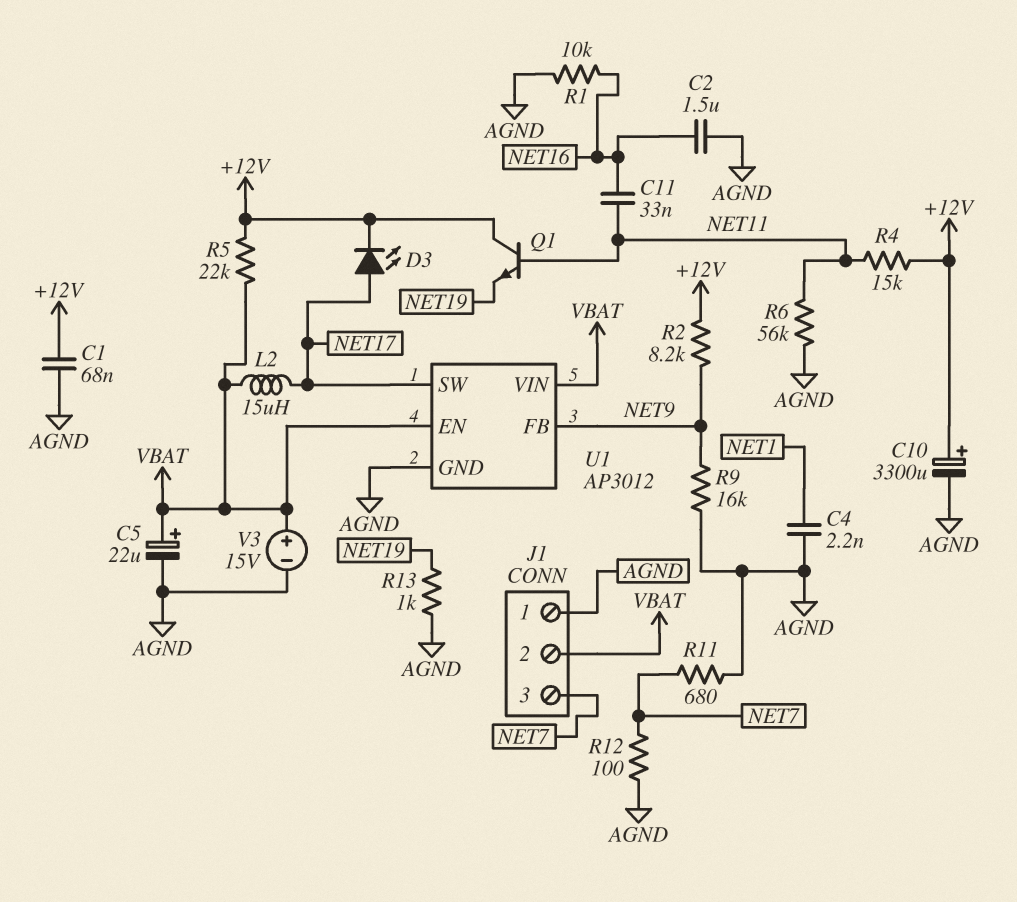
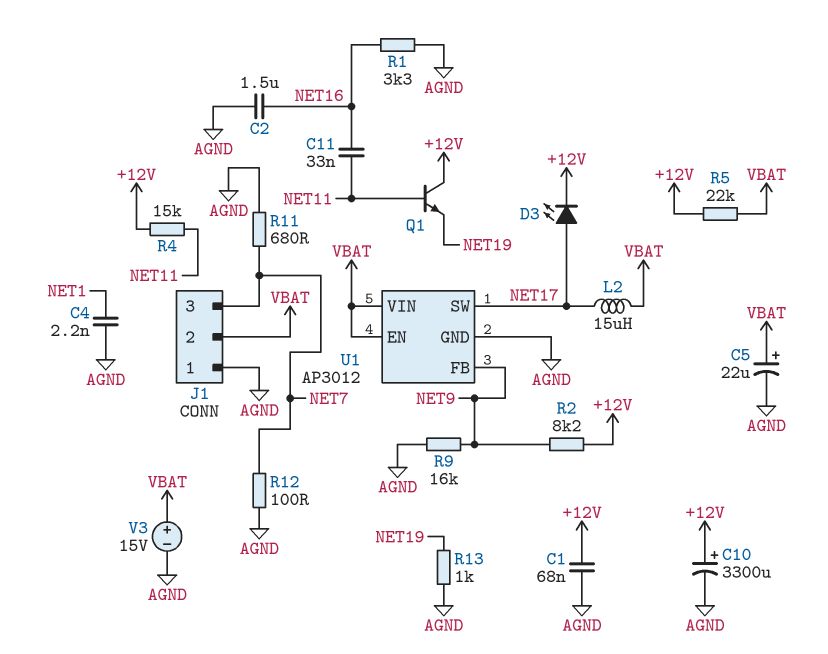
R1: 10k (AGND, NET16) -> 3.3k (AGND, NET16)
R6: 56k (AGND, NET11) -> none

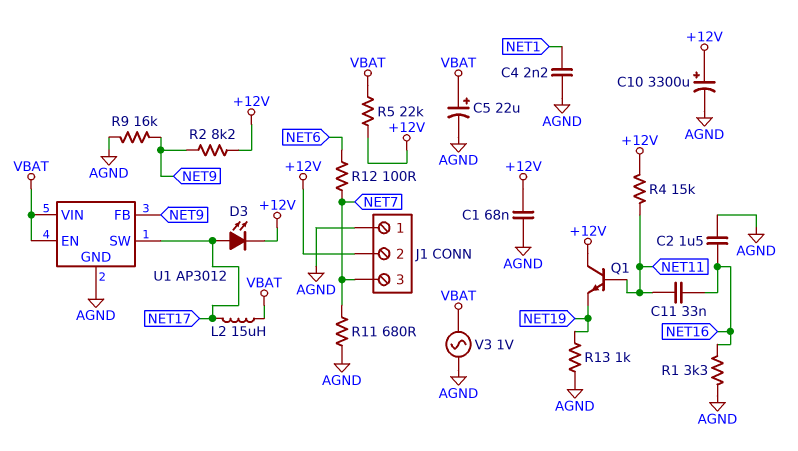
J1 pin 2: VBAT -> +12V
R12: 100 (AGND, NET7) -> 100 (NET6, NET7)
V3: 15V (plus VBAT, minus AGND) -> AC 1V (AGND, VBAT)

